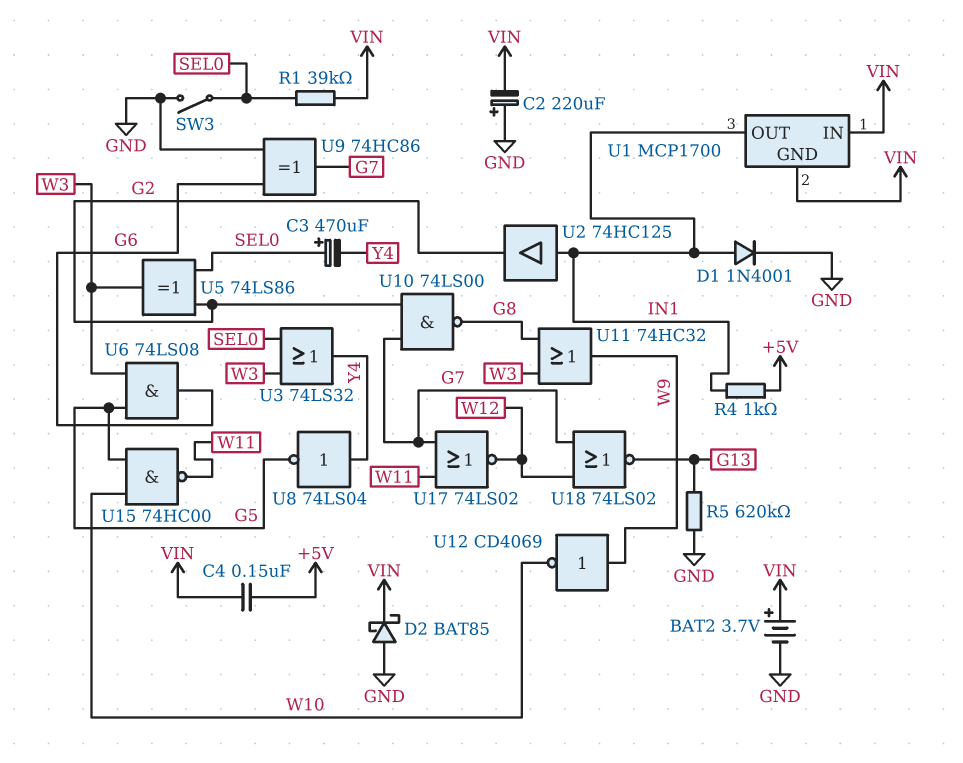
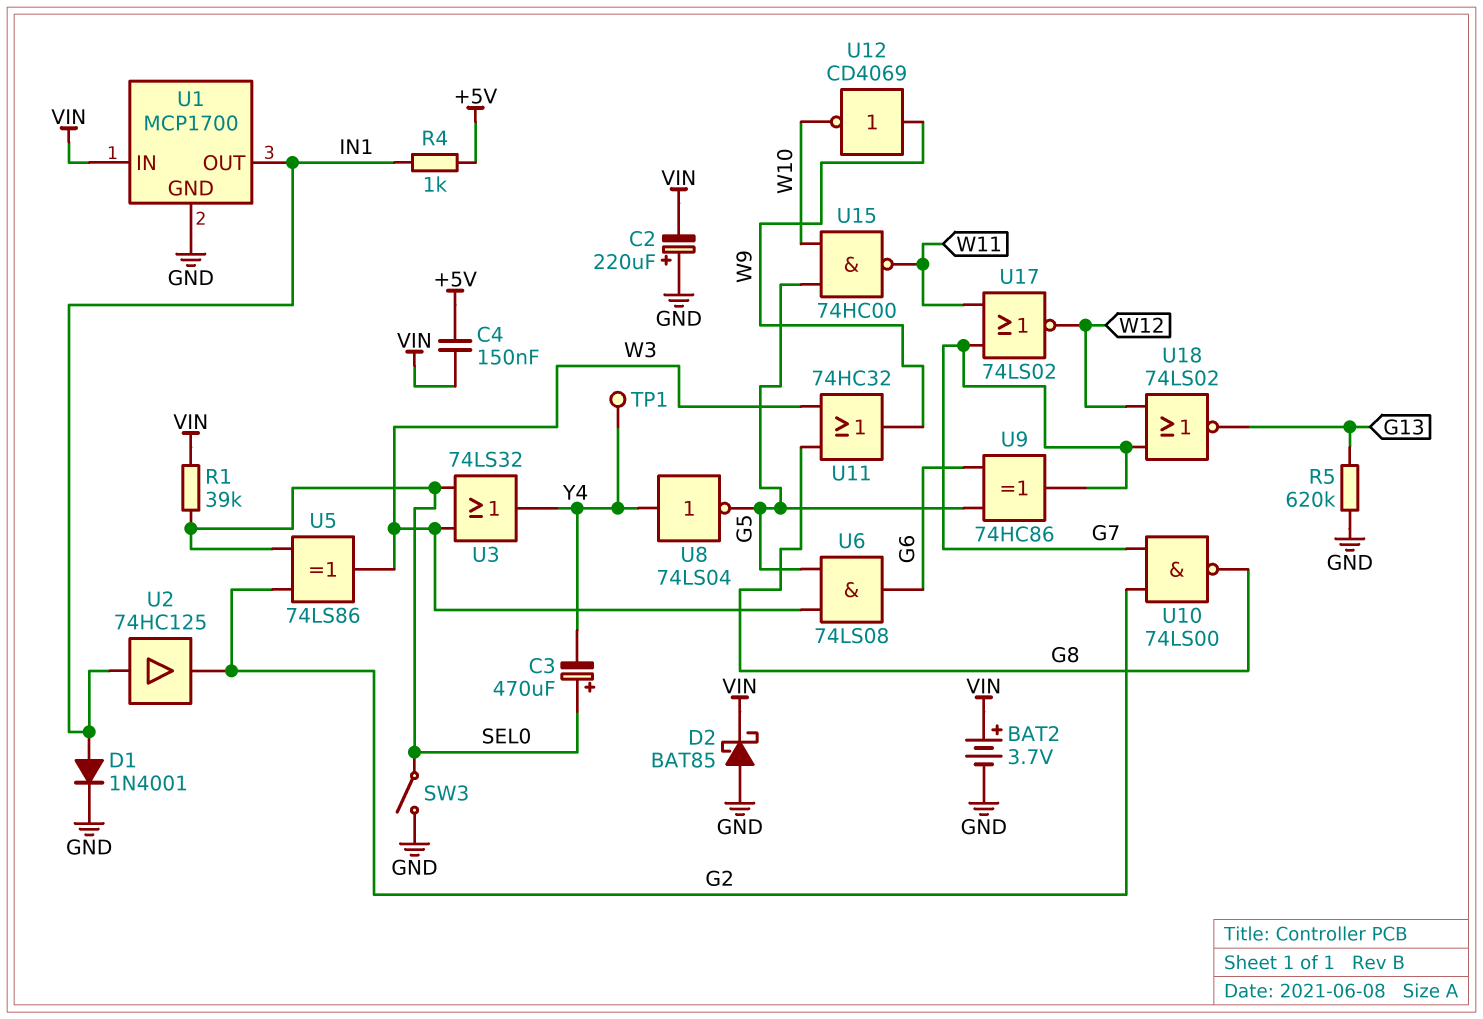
TP1: none -> test point (Y4)
U1 pin GND: VIN -> GND
U9: XOR 74HC86 (in G6, in GND, out G7) -> XOR 74HC86 (in G5, in G6, out G7)

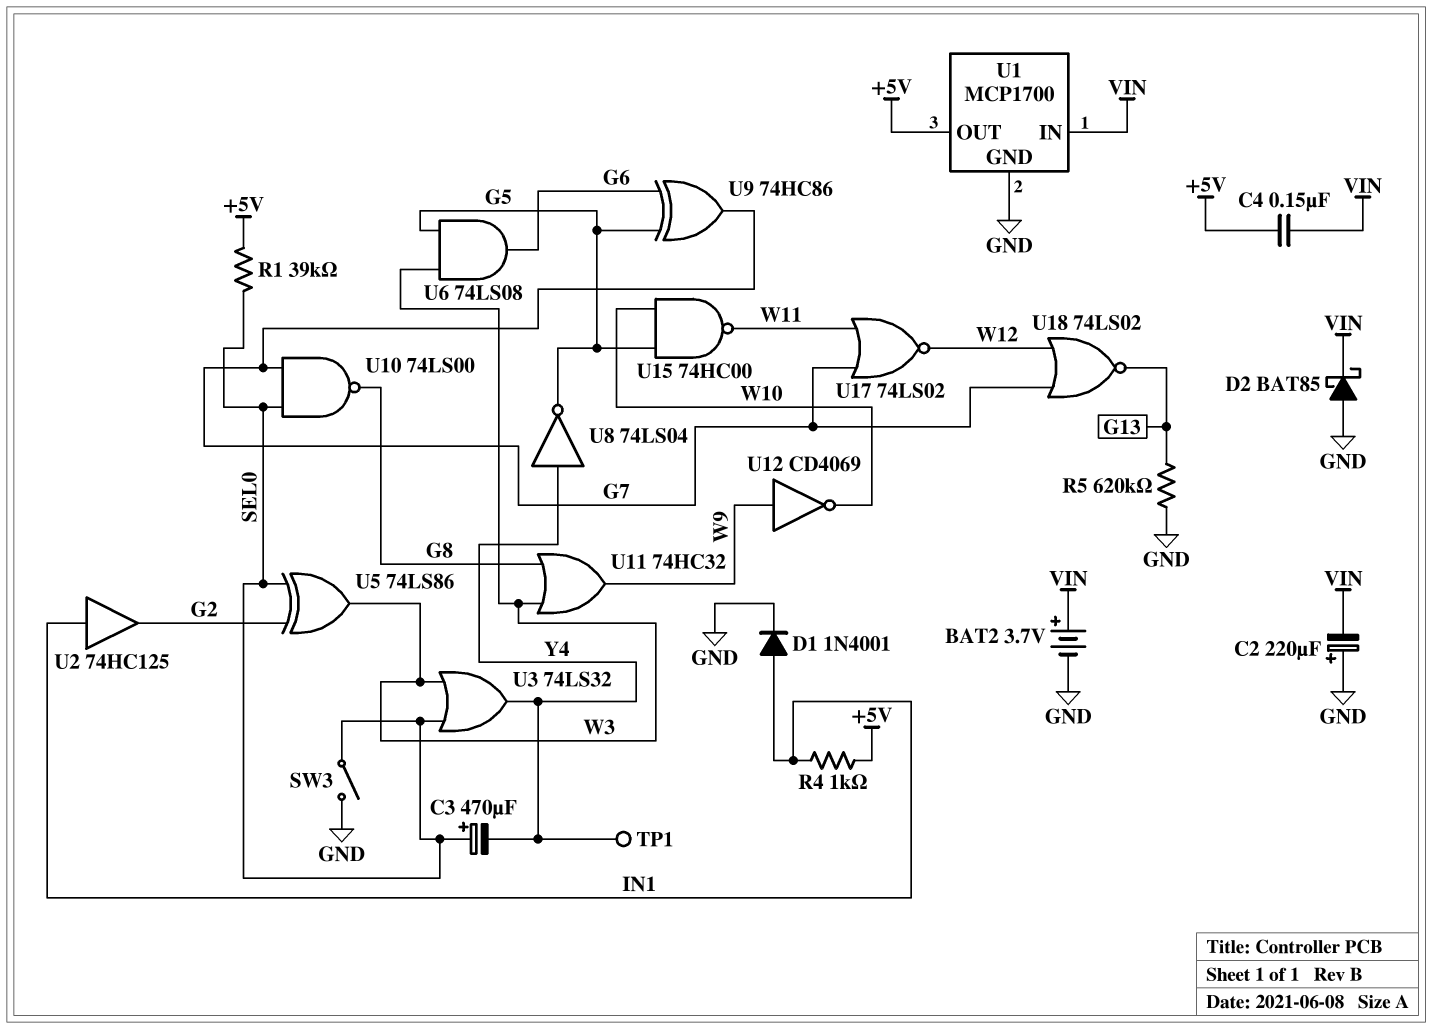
R1: 39k (SEL0, VIN) -> 39k (+5V, SEL0)
U1 pin OUT: IN1 -> +5V
U10: NAND 74LS00 (in G2, in G7, out G8) -> NAND 74LS00 (in G7, in SEL0, out G8)

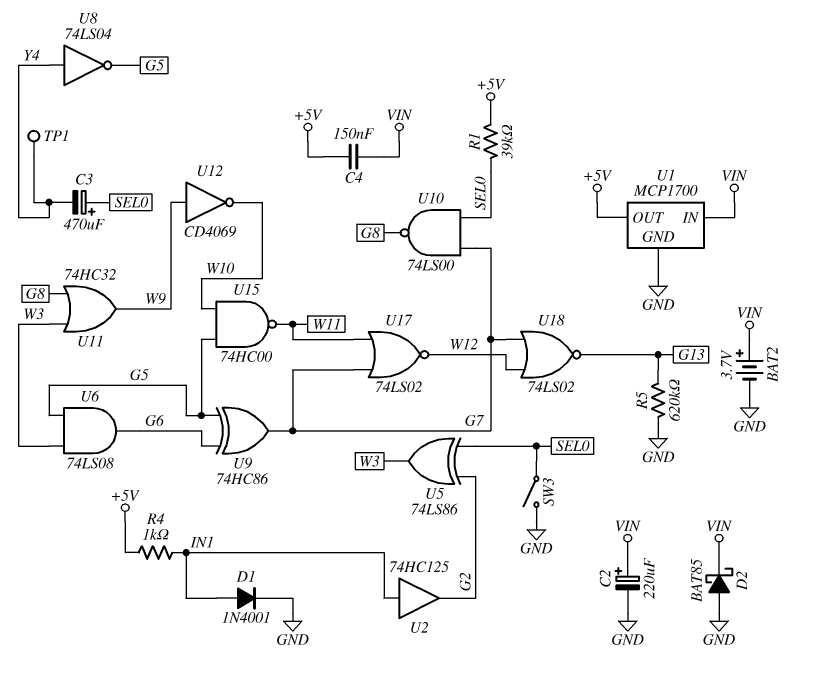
C2: 220uF (plus GND, minus VIN) -> 220uF (plus VIN, minus GND)
U3: OR 74LS32 (in SEL0, in W3, out Y4) -> none

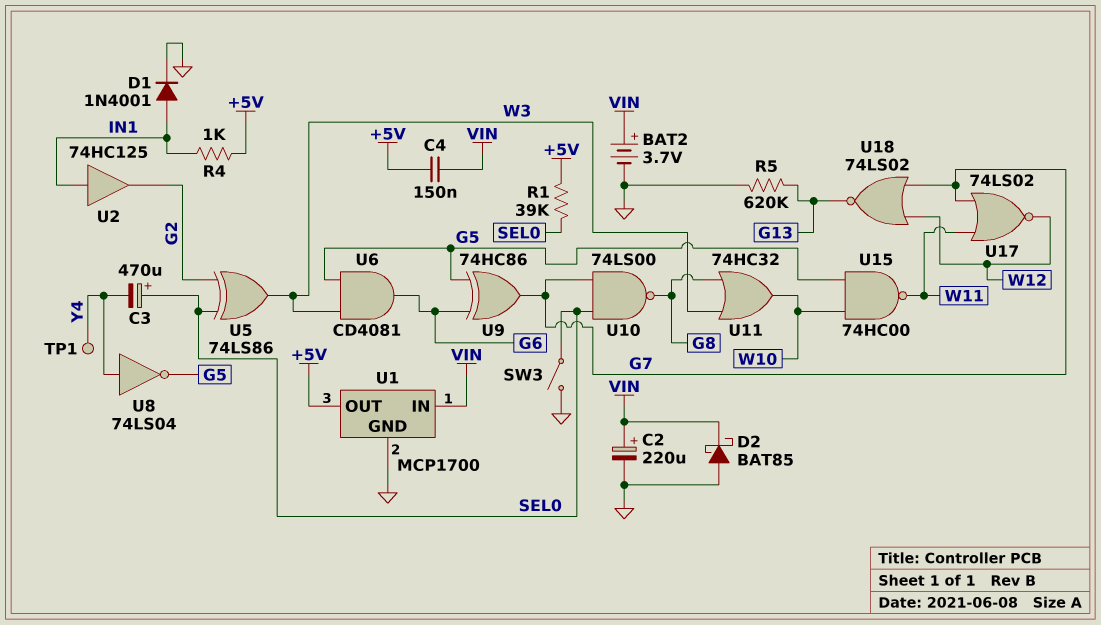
U6: AND 74LS08 (in G5, in W3, out G6) -> AND CD4081 (in G5, in W3, out G6)
U11: OR 74HC32 (in G8, in W3, out W9) -> OR 74HC32 (in G8, in W3, out W10)
U12: NOT CD4069 (in W9, out W10) -> none

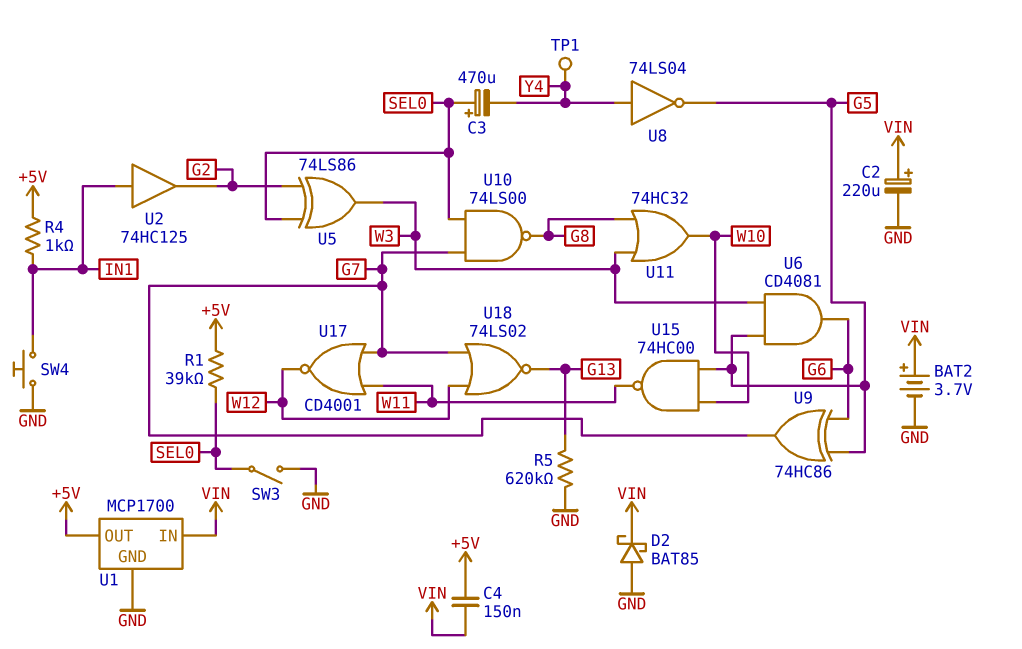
D1: diode 1N4001 (A IN1, K GND) -> none
SW4: none -> button (GND, IN1)
U17: NOR 74LS02 (in G7, in W11, out W12) -> NOR CD4001 (in G7, in W11, out W12)

